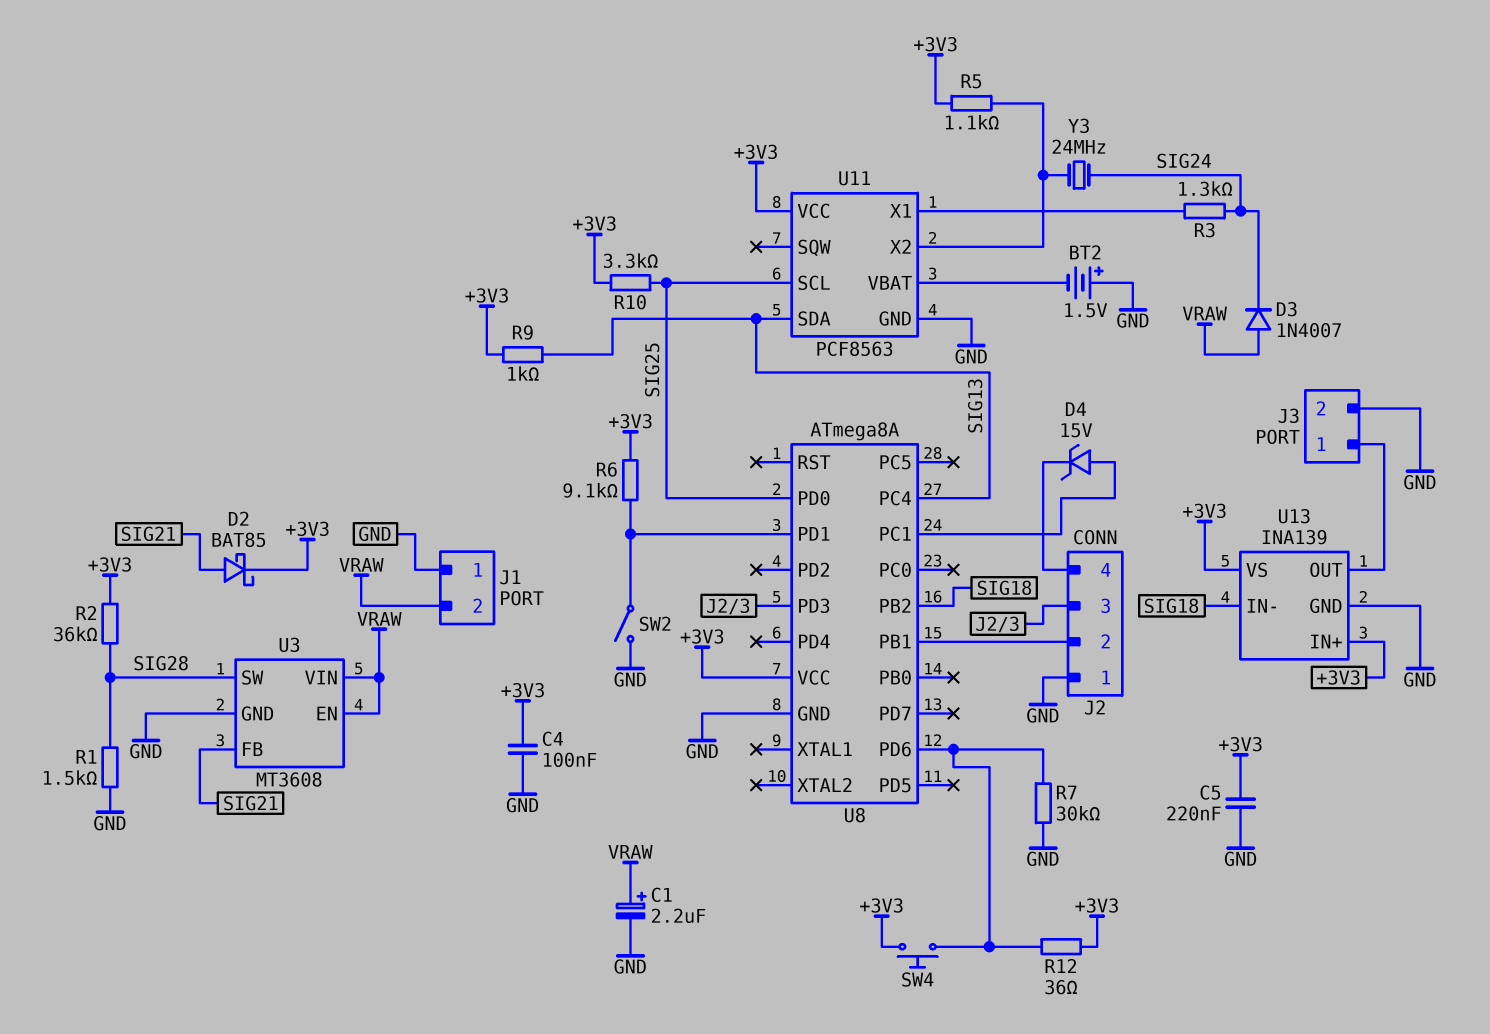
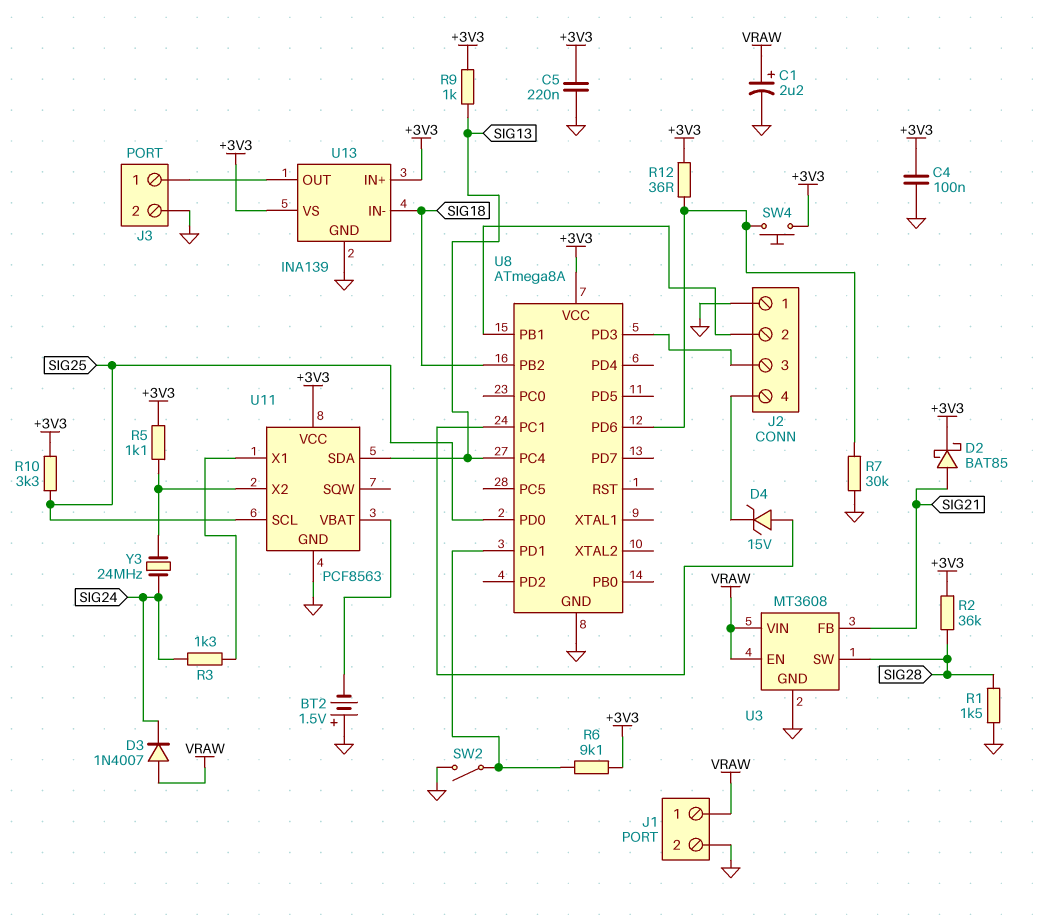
J1 pin 1: GND -> VRAW
J1 pin 2: VRAW -> GND

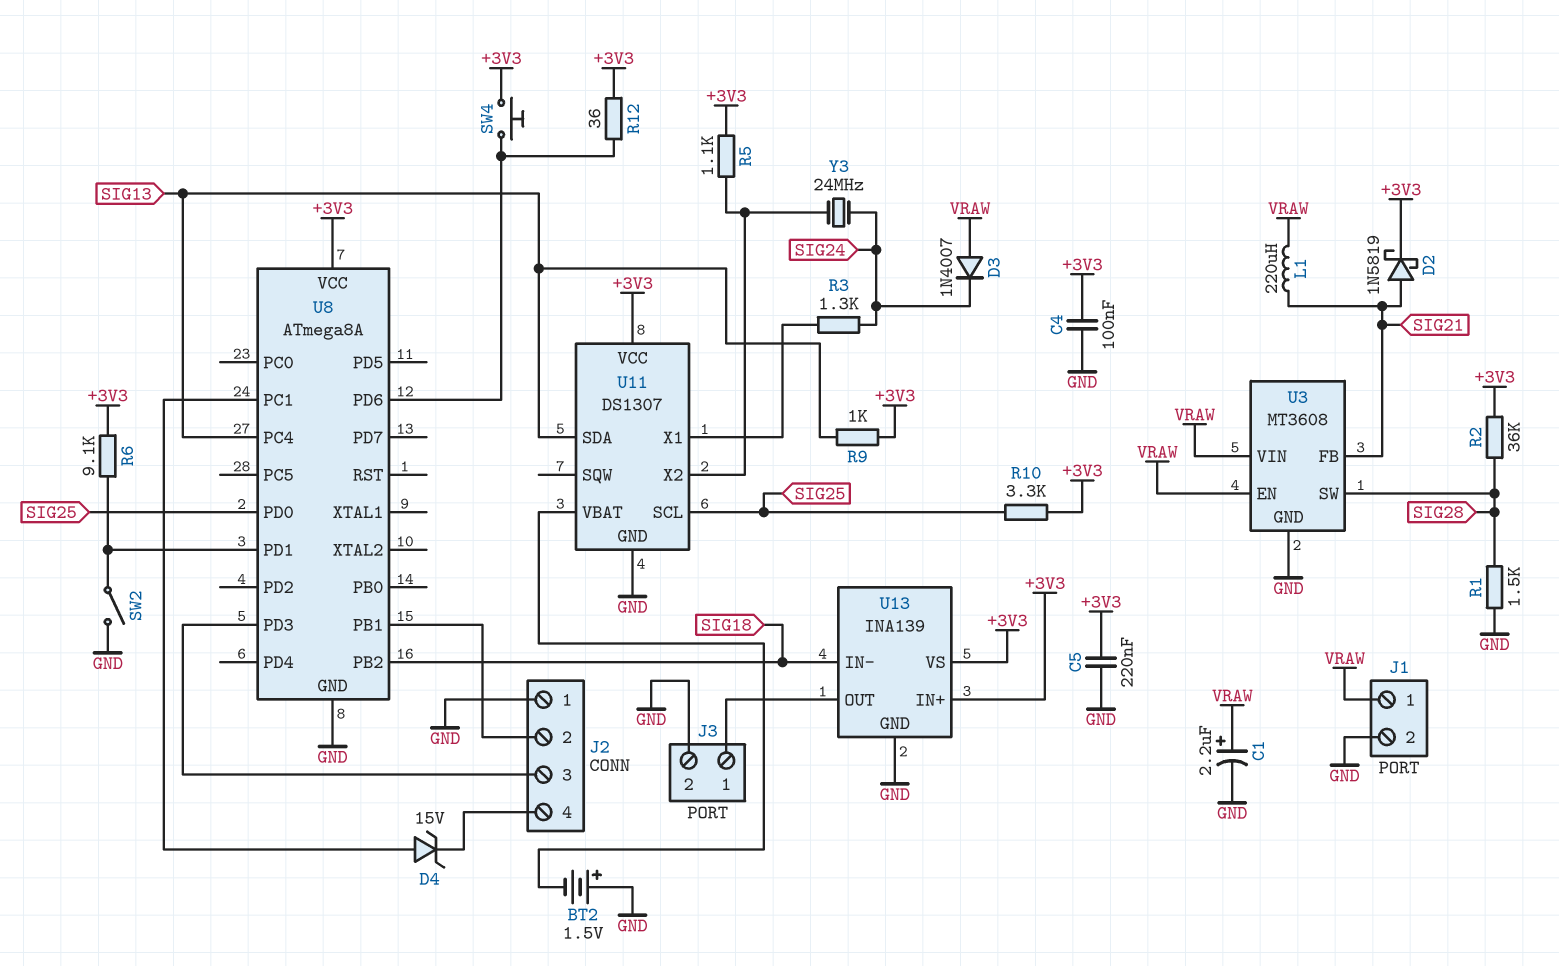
D2: schottky BAT85 (A SIG21, K +3V3) -> schottky 1N5819 (A SIG21, K +3V3)
L1: none -> 220uH (SIG21, VRAW)
R7: 30k (GND, U8/PD6) -> none
U11: PCF8563 -> DS1307

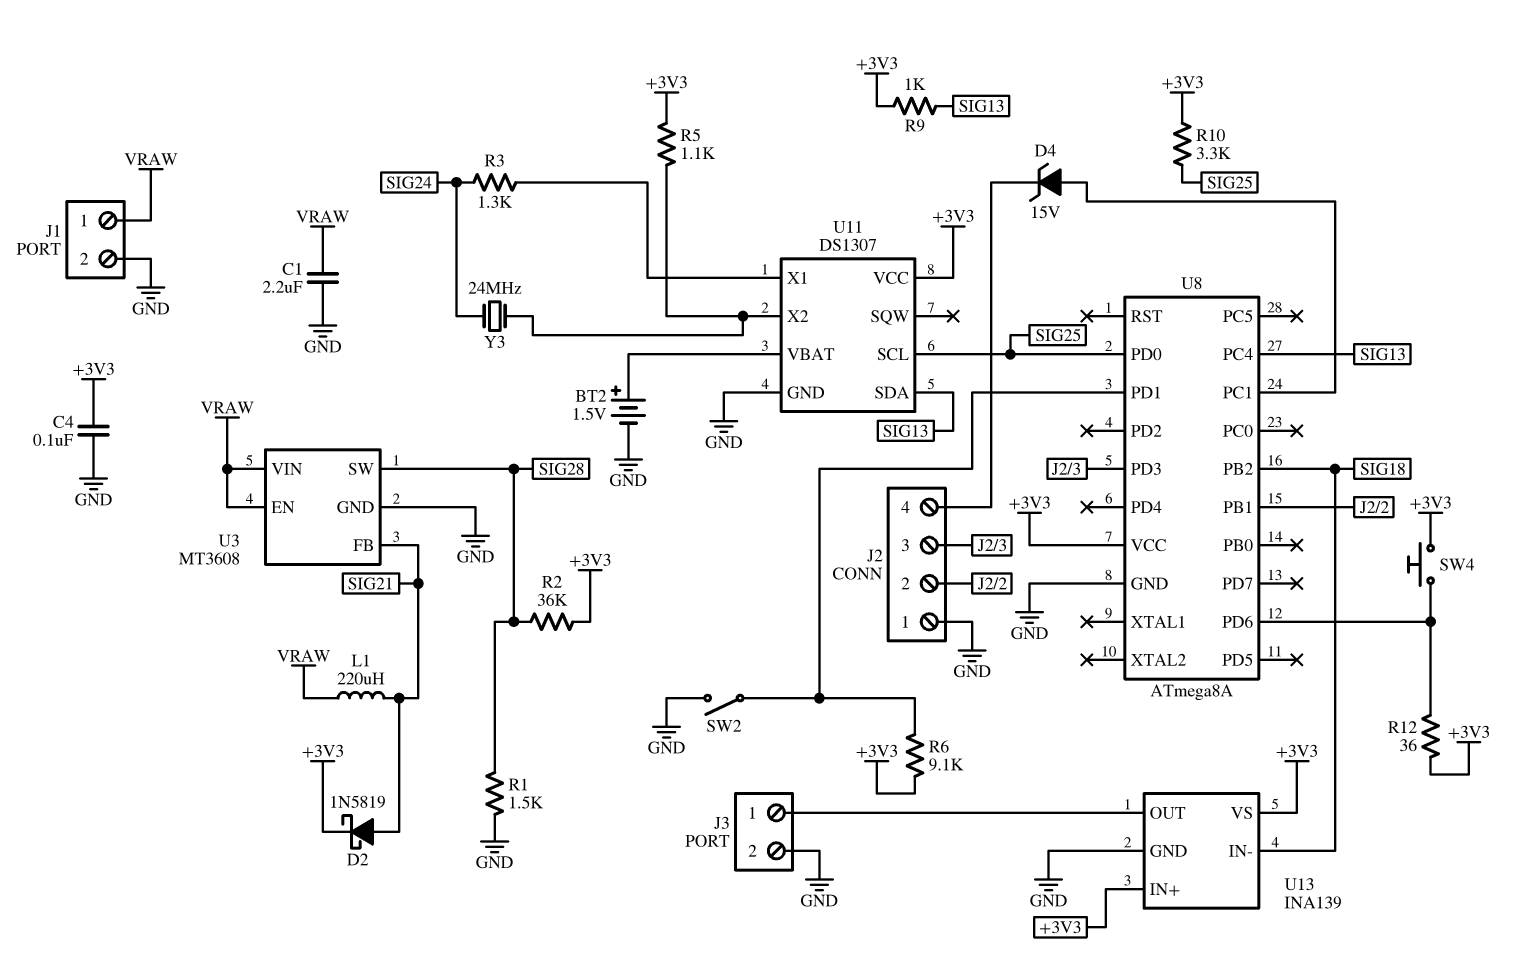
BT2: 1.5V (plus GND, minus U11/VBAT) -> 1.5V (plus U11/VBAT, minus GND)
C1: 2.2uF (plus VRAW, minus GND) -> 2.2uF (GND, VRAW)
C5: 220nF (+3V3, GND) -> none
D3: diode 1N4007 (A VRAW, K SIG24) -> none

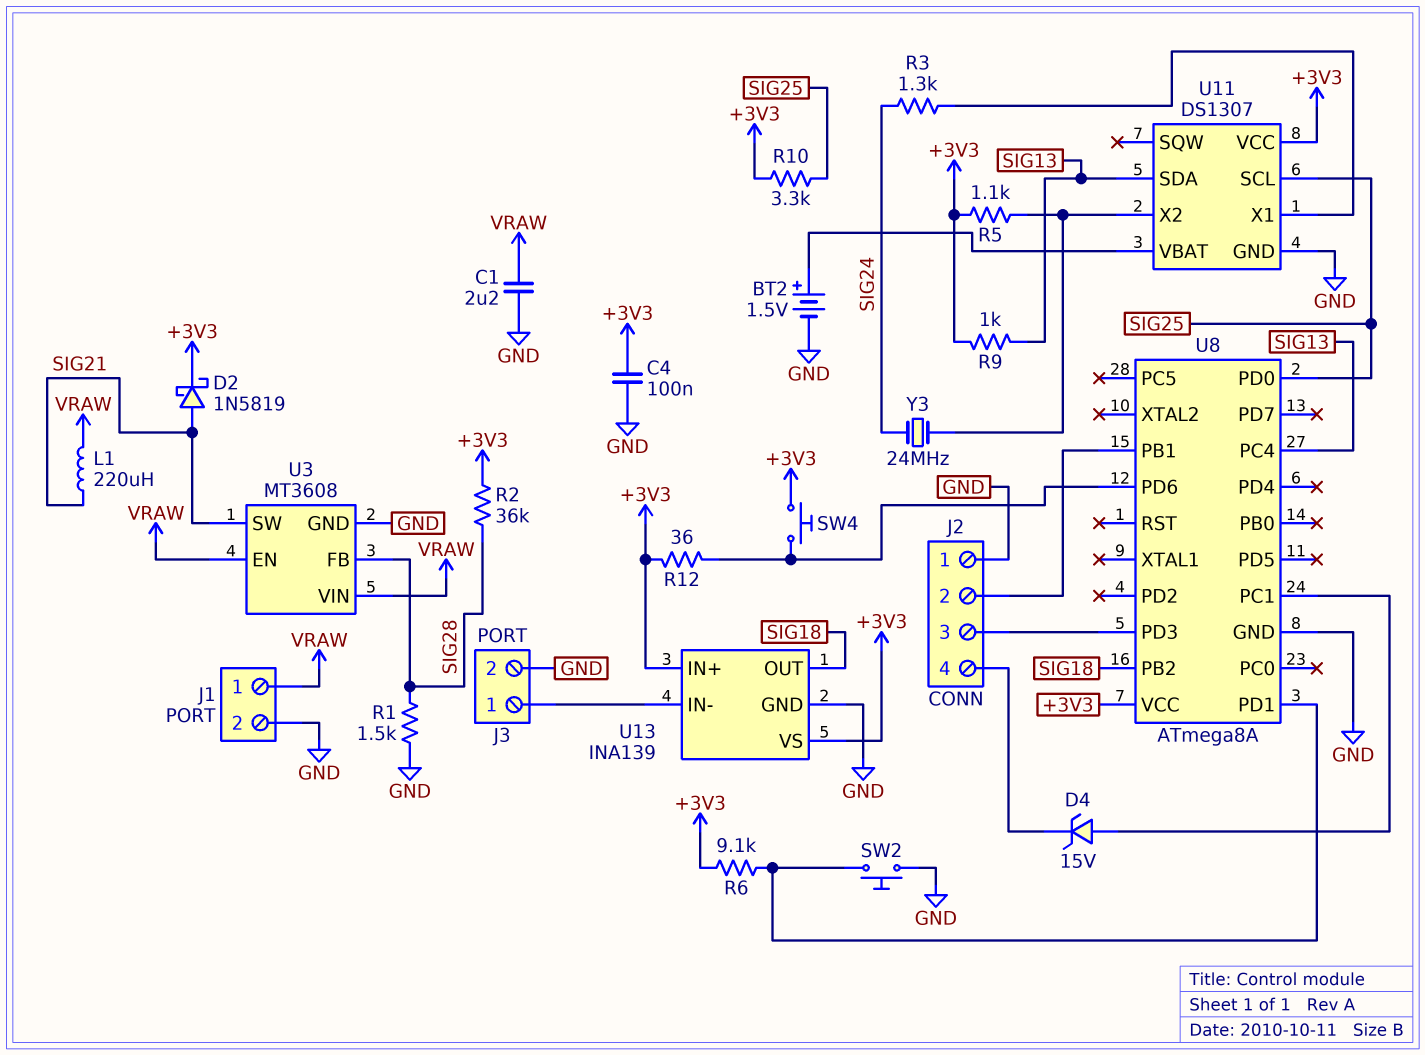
SW2: switch (GND, U8/PD1) -> button (GND, U8/PD1)
U3 pin FB: SIG21 -> SIG28
U3 pin SW: SIG28 -> SIG21
U13 pin IN-: SIG18 -> J3/1
U13 pin OUT: J3/1 -> SIG18

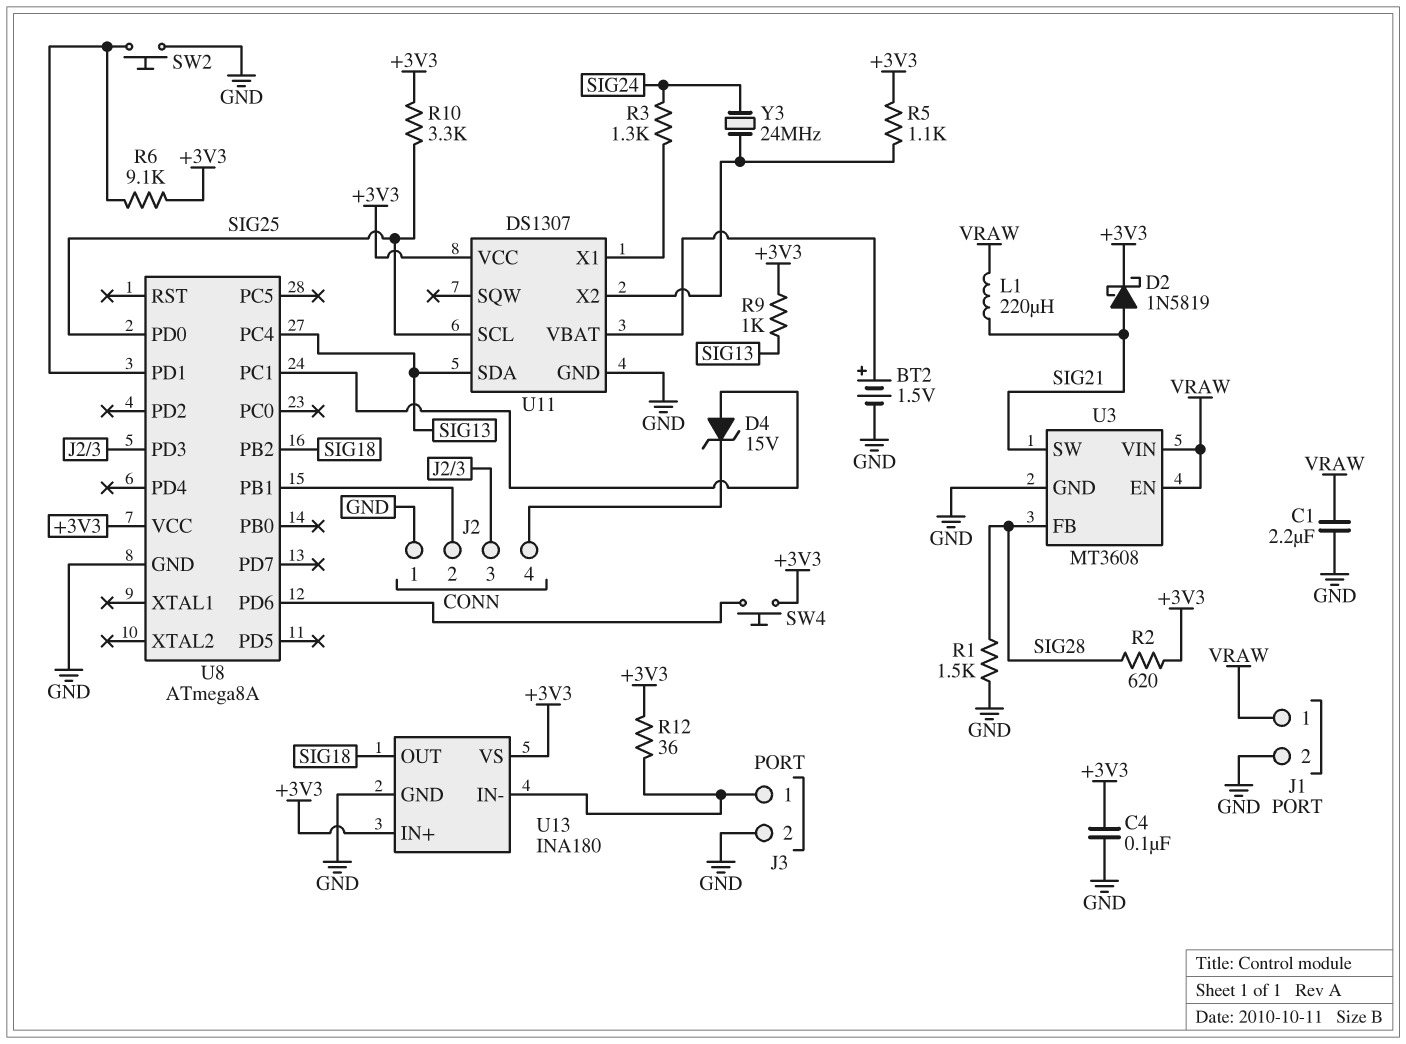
R2: 36k (+3V3, SIG28) -> 620 (+3V3, SIG28)
R12: 36 (+3V3, U8/PD6) -> 36 (+3V3, J3/1)
U13: INA139 -> INA180

